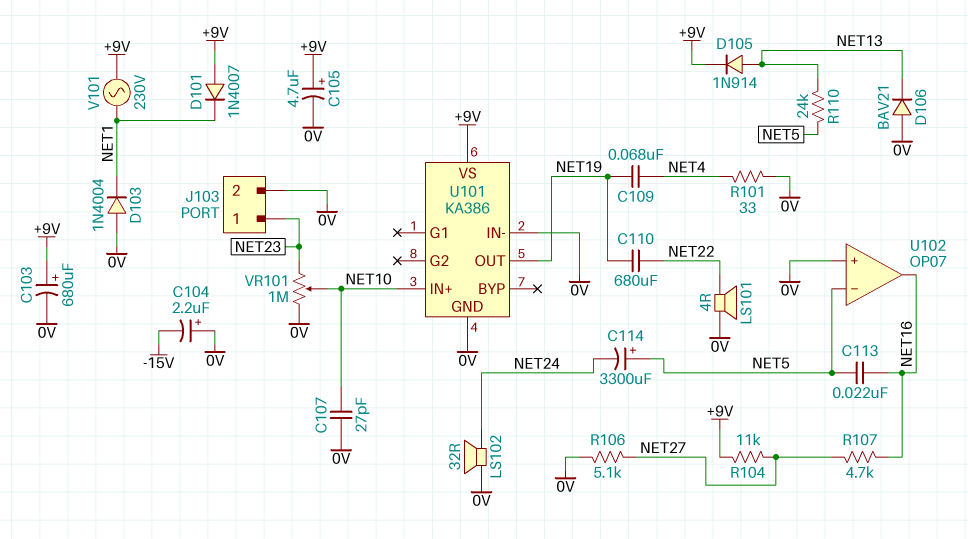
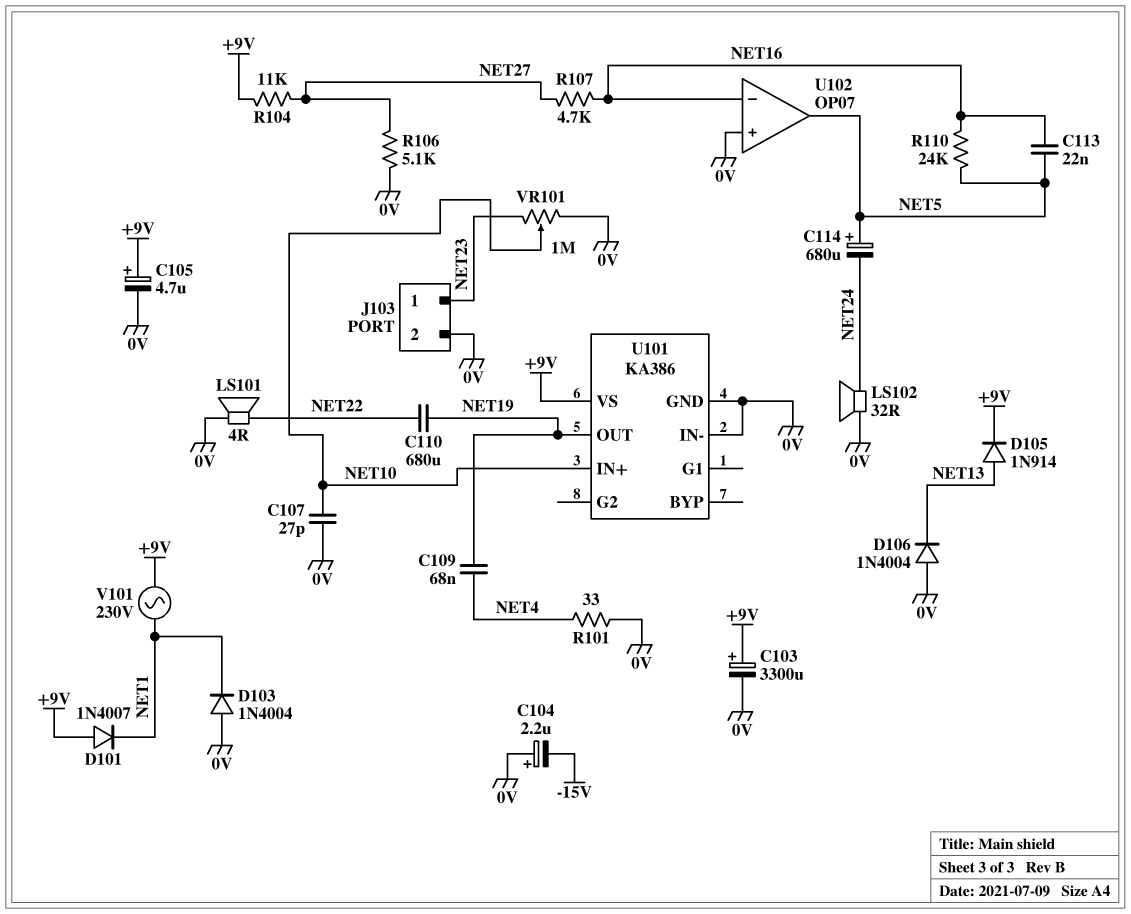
C103: 680uF (plus +9V, minus 0V) -> 3300uF (plus +9V, minus 0V)
C114: 3300uF (plus NET5, minus NET24) -> 680uF (plus NET5, minus NET24)
D106: diode BAV21 (A 0V, K NET13) -> diode 1N4004 (A 0V, K NET13)
R110: 24k (NET5, NET13) -> 24k (NET5, NET16)
U102 pin in-: NET5 -> NET16
U102 pin out: NET16 -> NET5

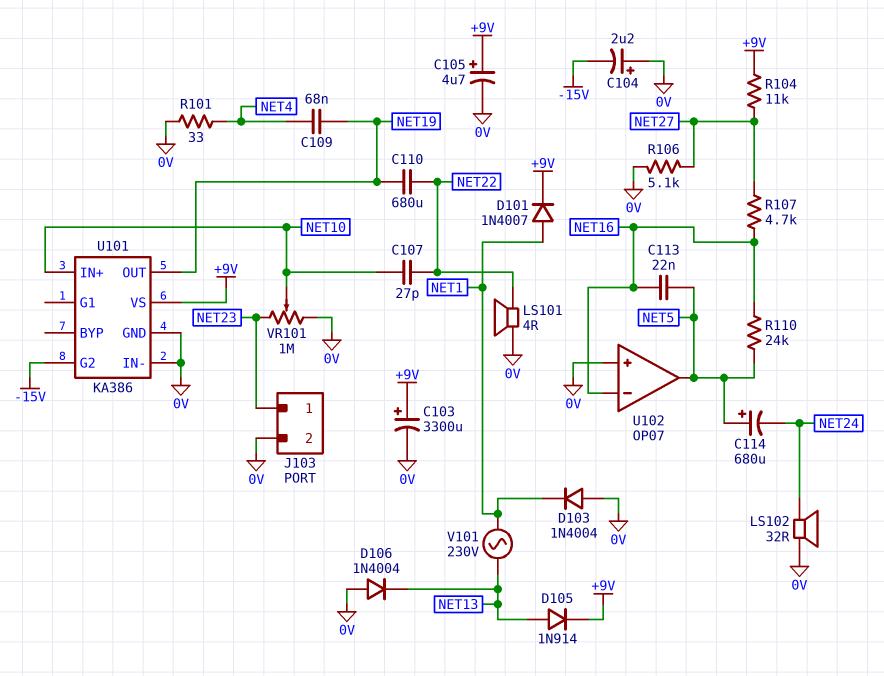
C107: 27pF (0V, NET10) -> 27pF (NET10, NET22)
D101: diode 1N4007 (A +9V, K NET1) -> diode 1N4007 (A NET1, K +9V)
U101 pin G2: none -> -15V
V101: AC 230V (+9V, NET1) -> AC 230V (NET1, NET13)

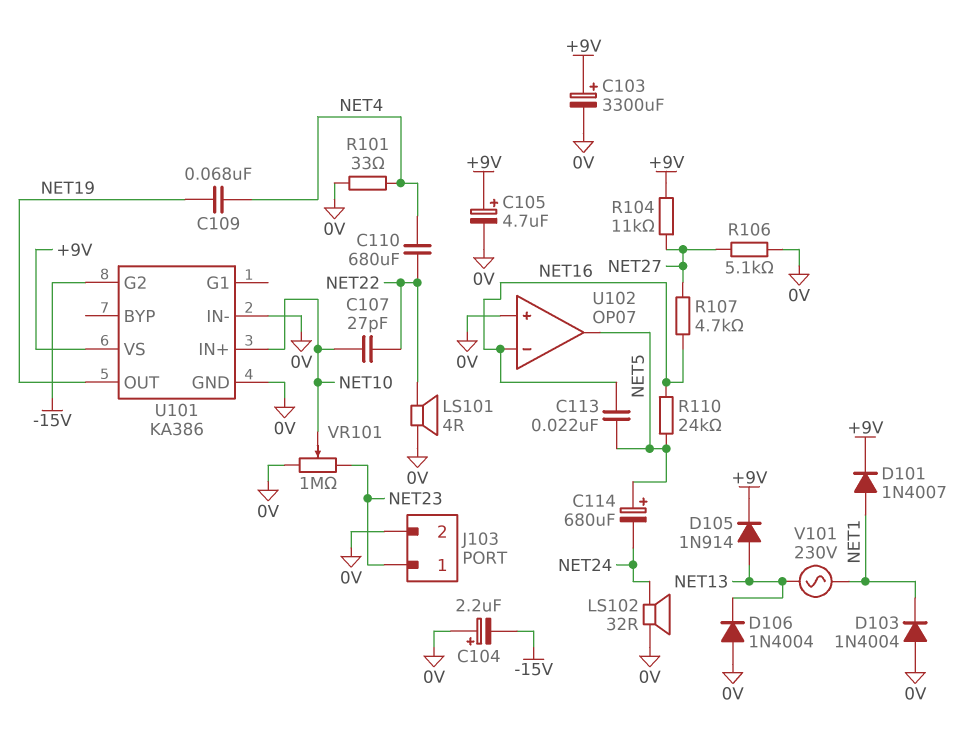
C110: 680uF (NET19, NET22) -> 680uF (NET4, NET22)

